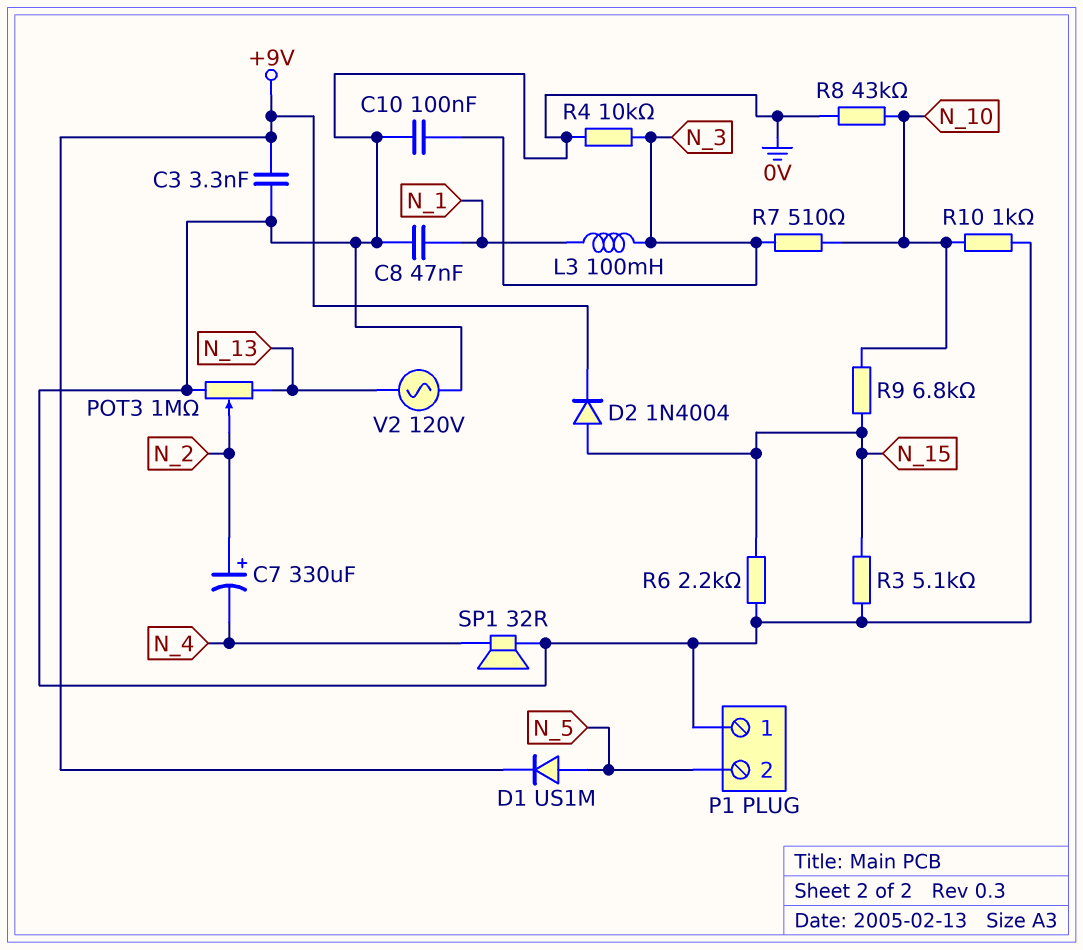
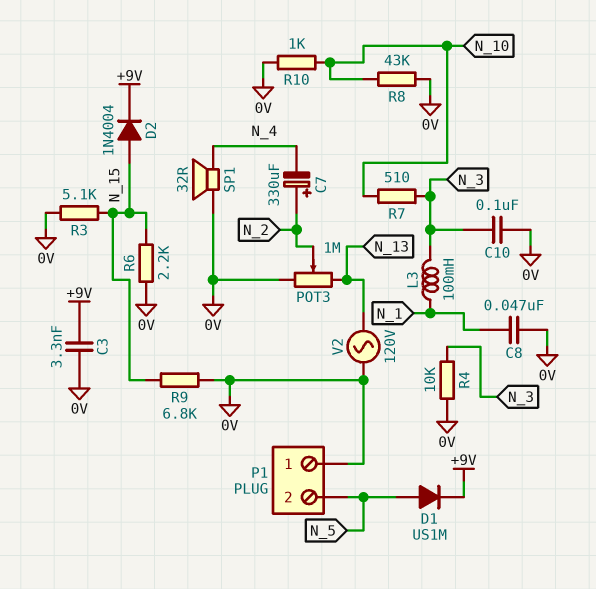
R9: 6.8k (N_10, N_15) -> 6.8k (0V, N_15)

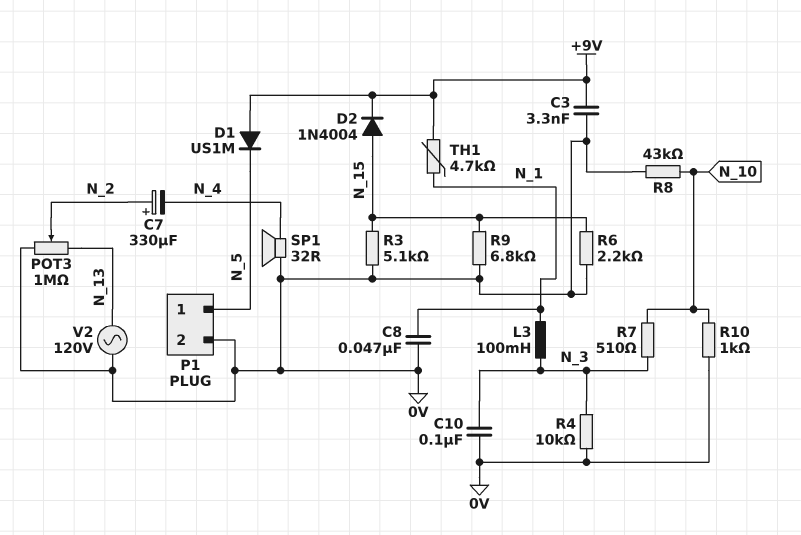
D1: diode US1M (A N_5, K +9V) -> diode US1M (A +9V, K N_5)
P1 pin 1: 0V -> N_5
P1 pin 2: N_5 -> 0V
TH1: none -> 4.7k (+9V, N_1)

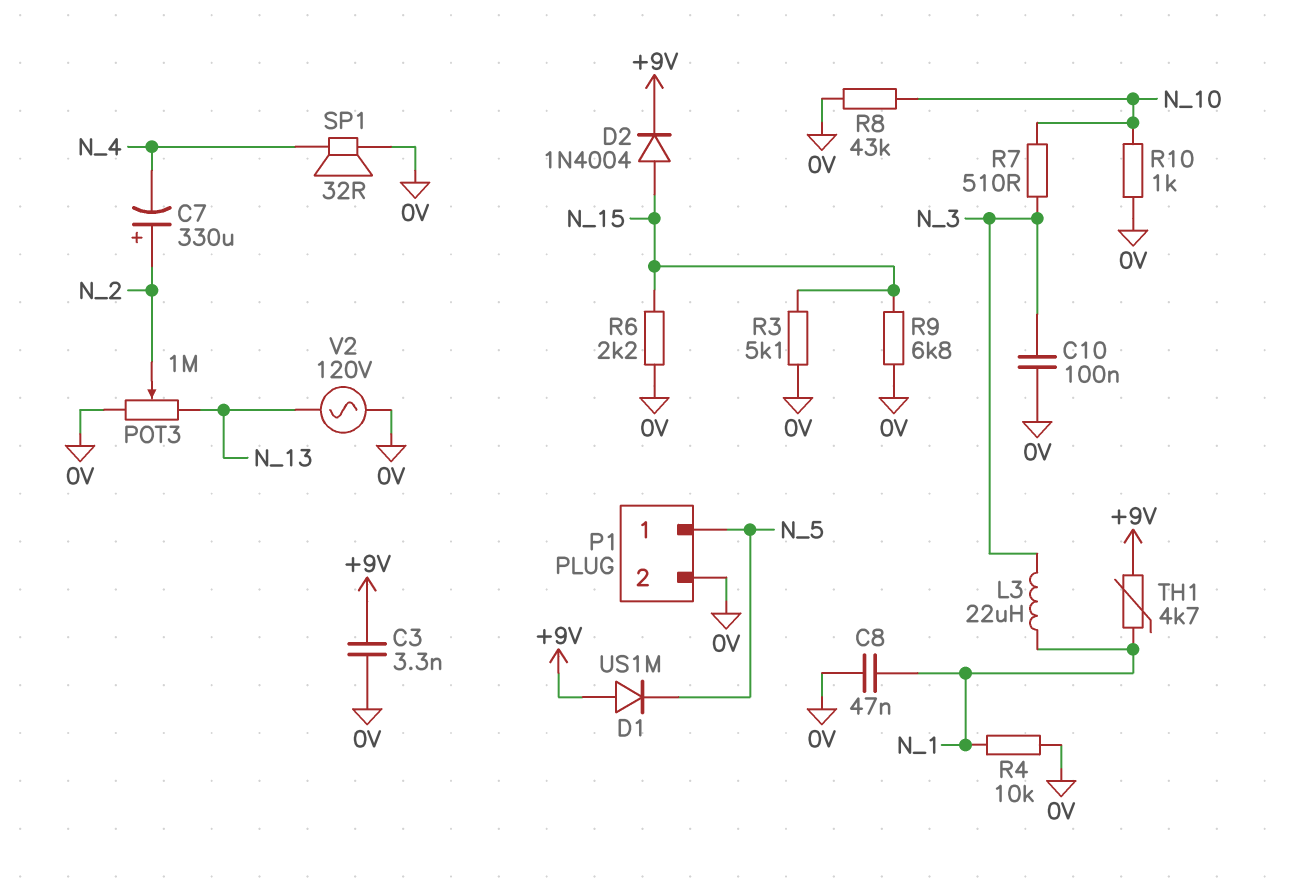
L3: 100mH (N_1, N_3) -> 22uH (N_1, N_3)
R4: 10k (0V, N_3) -> 10k (0V, N_1)

